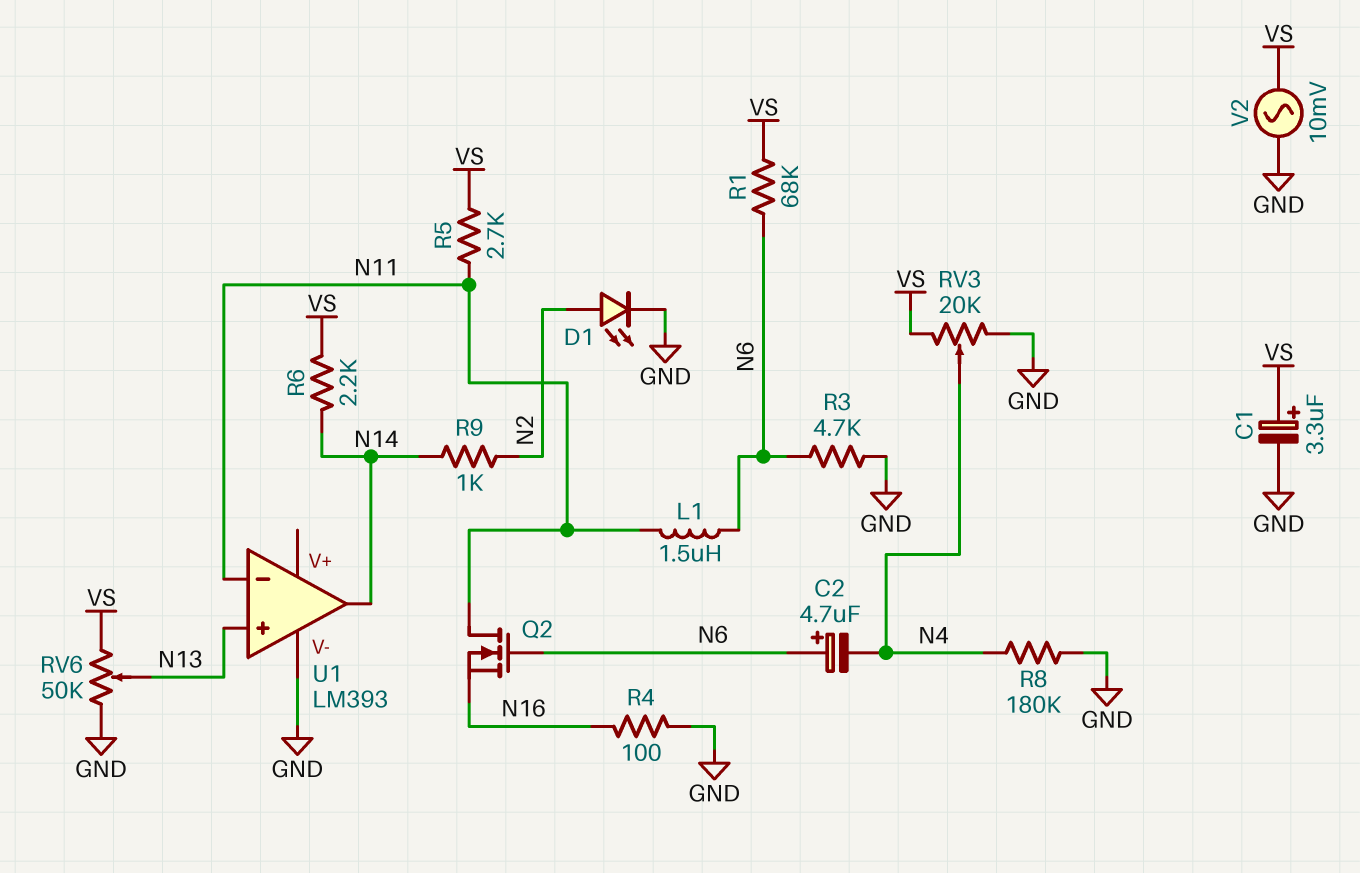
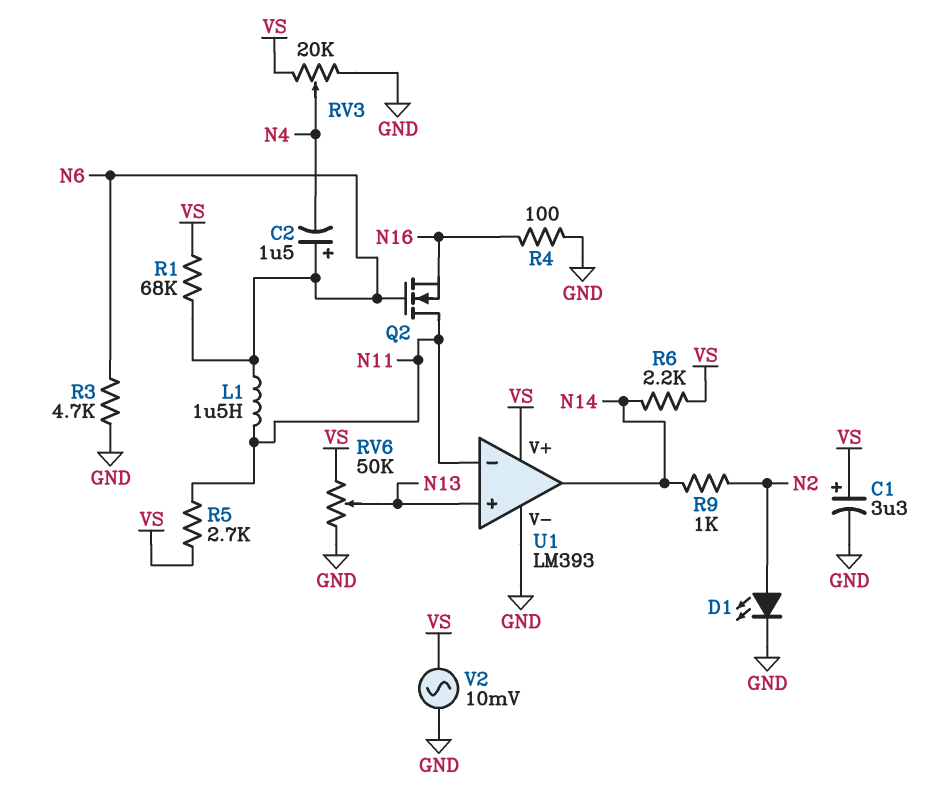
C2: 4.7uF (plus N6, minus N4) -> 1.5uF (plus N6, minus N4)
R8: 180k (GND, N4) -> none
U1 pin V+: none -> VS

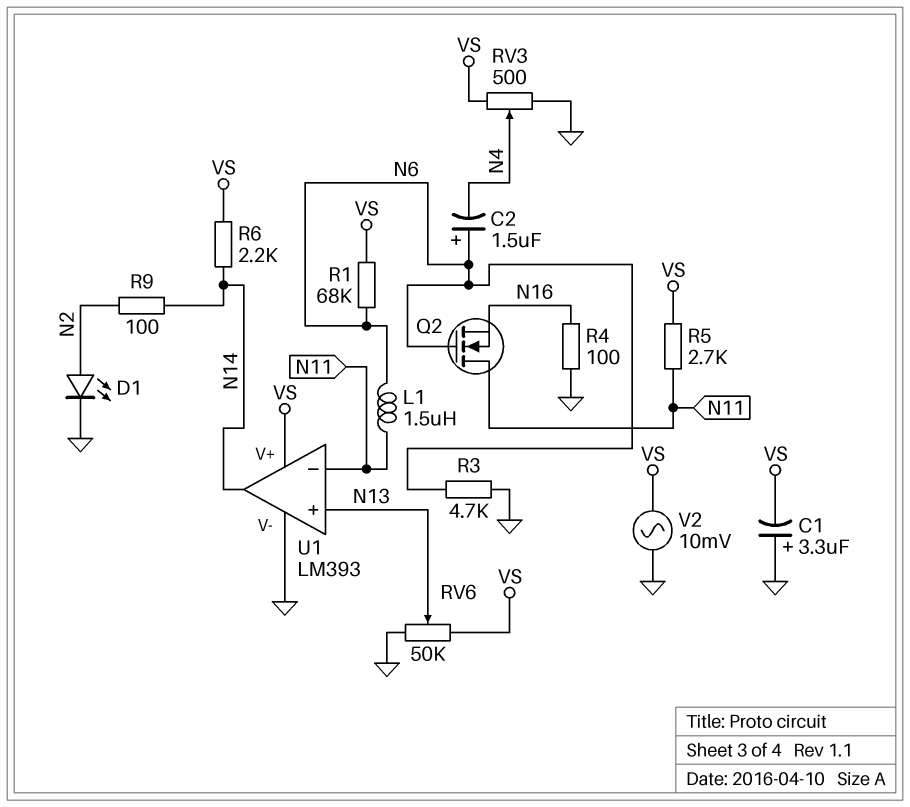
C1: 3.3uF (plus VS, minus GND) -> 3.3uF (plus GND, minus VS)
R9: 1k (N2, N14) -> 100 (N2, N14)
RV3: 20k (GND, VS, wiper N4) -> 500 (GND, VS, wiper N4)

